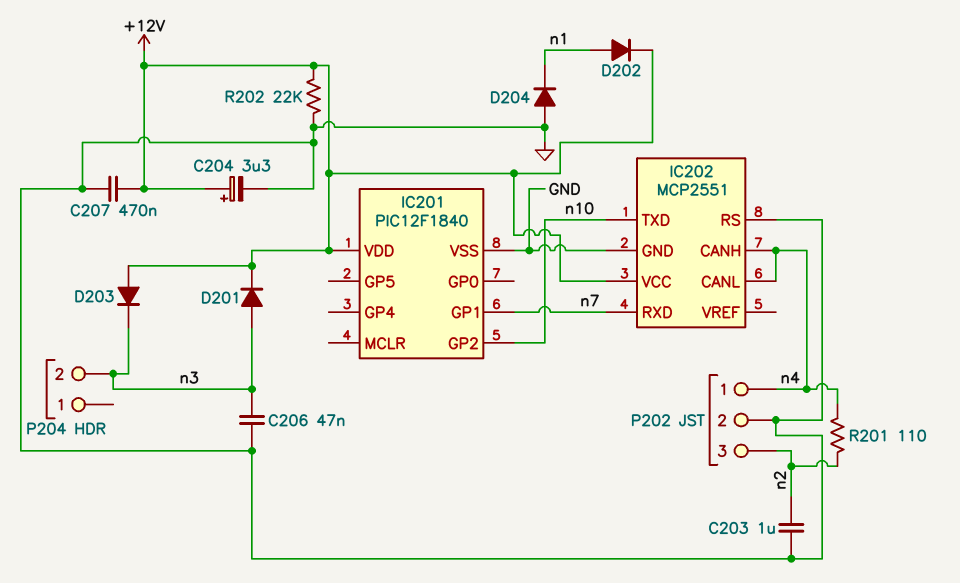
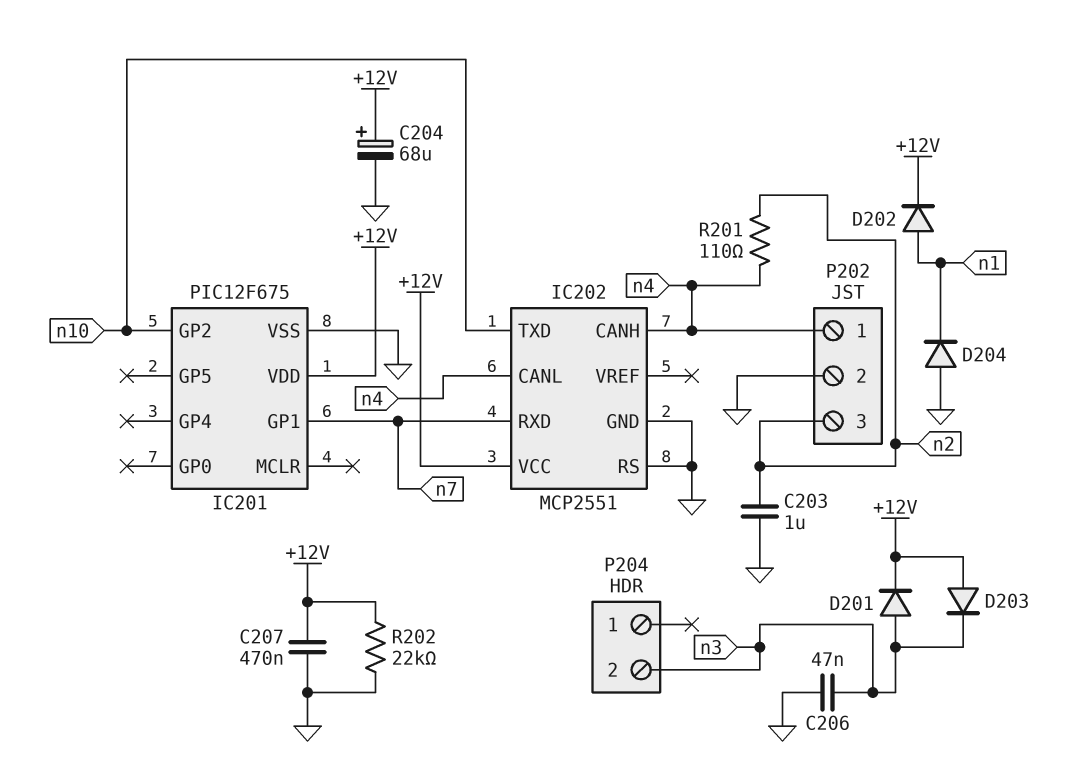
C204: 3.3uF (plus +12V, minus GND) -> 68uF (plus +12V, minus GND)
IC201: PIC12F1840 -> PIC12F675

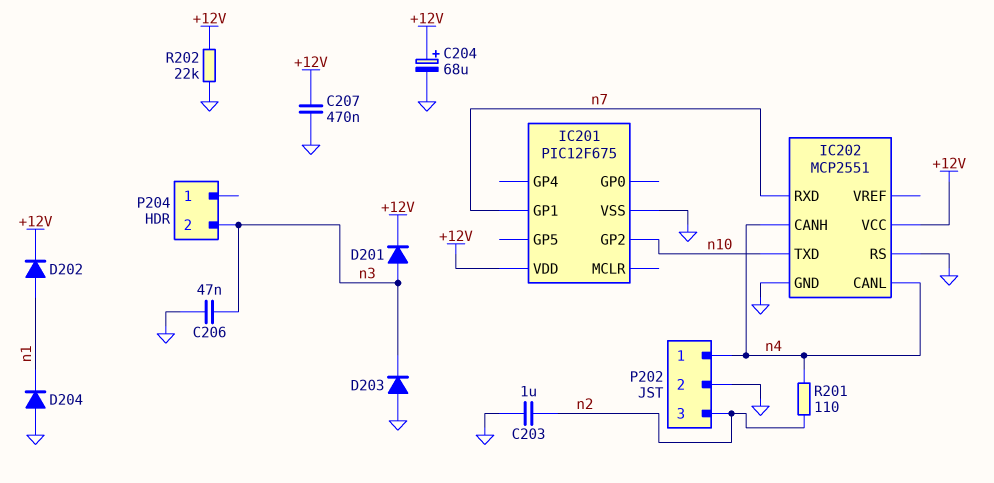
D203: diode (A +12V, K n3) -> diode (A GND, K n3)

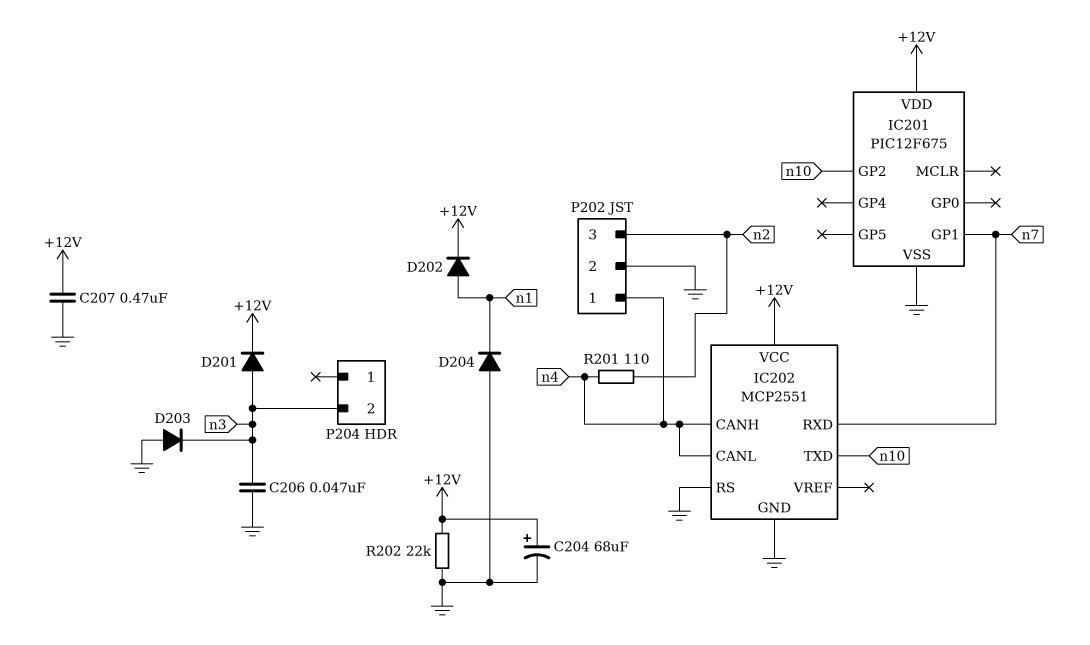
C203: 1uF (GND, n2) -> none

